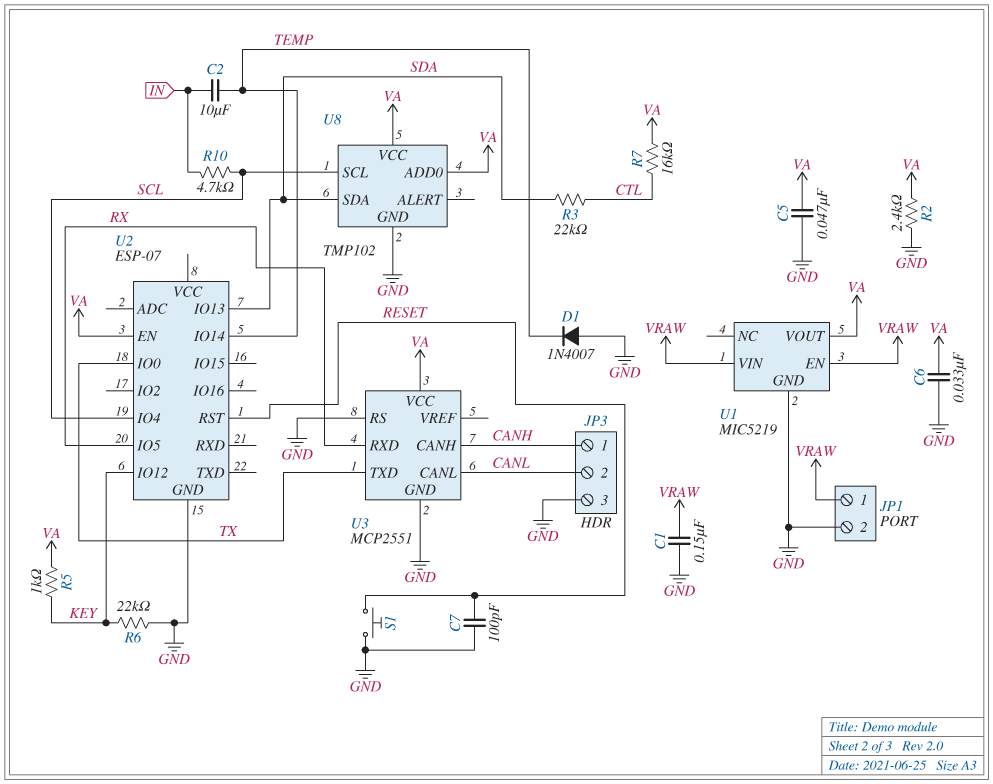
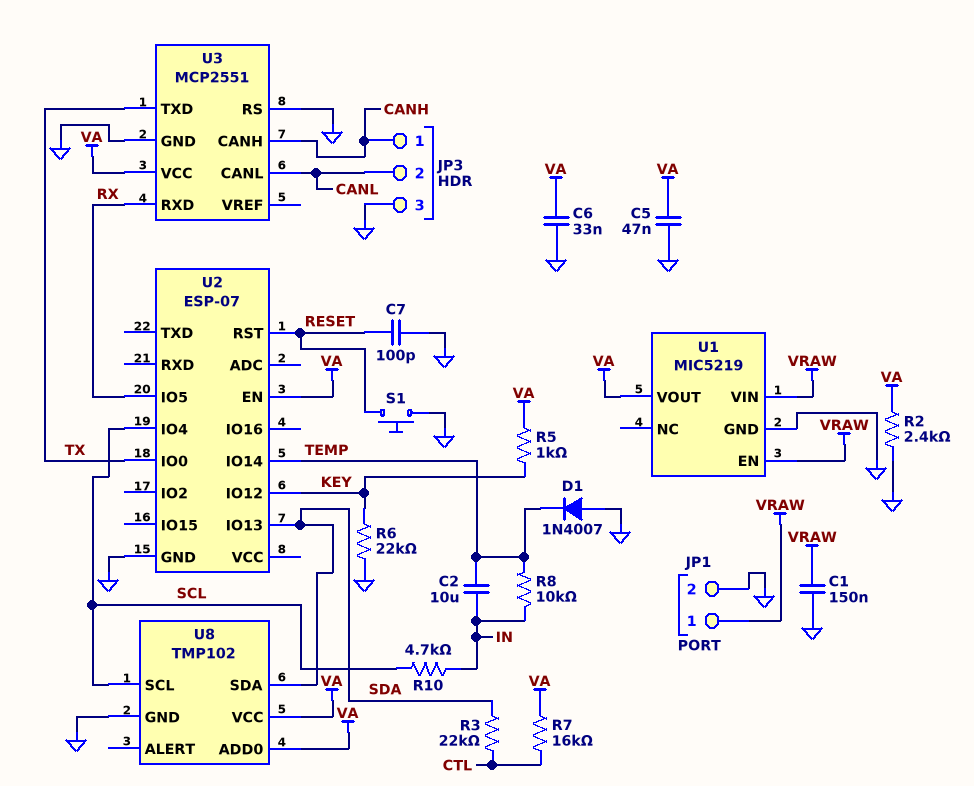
R8: none -> 10k (IN, TEMP)

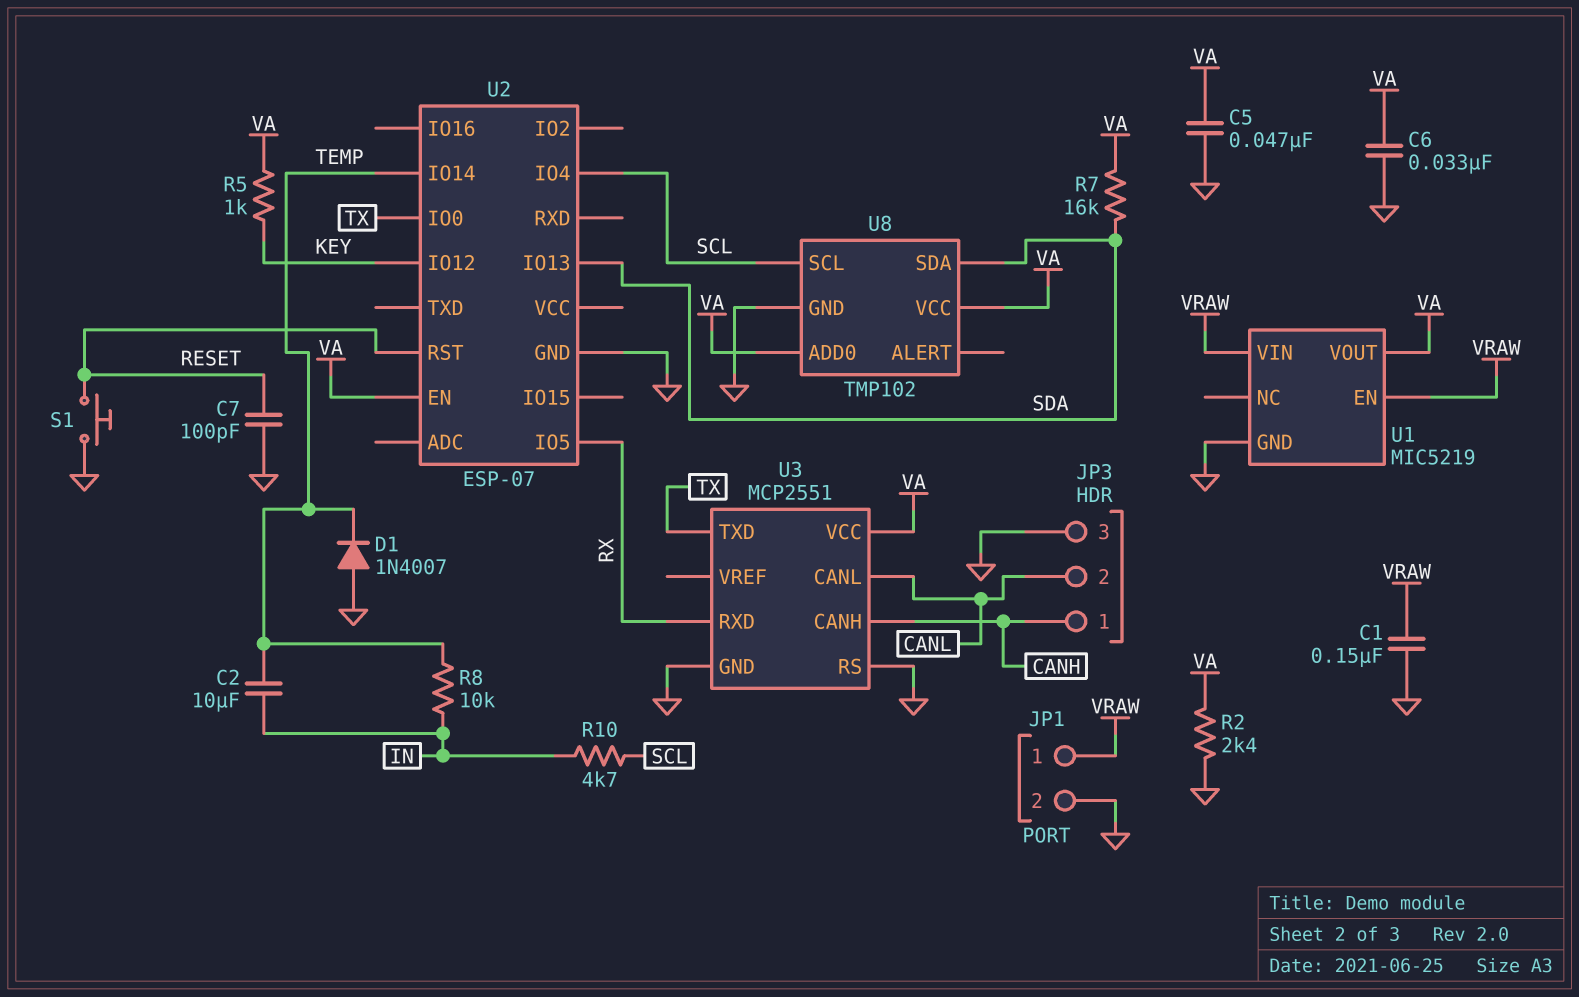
R3: 22k (CTL, SDA) -> none
R6: 22k (GND, KEY) -> none
R7: 16k (CTL, VA) -> 16k (SDA, VA)

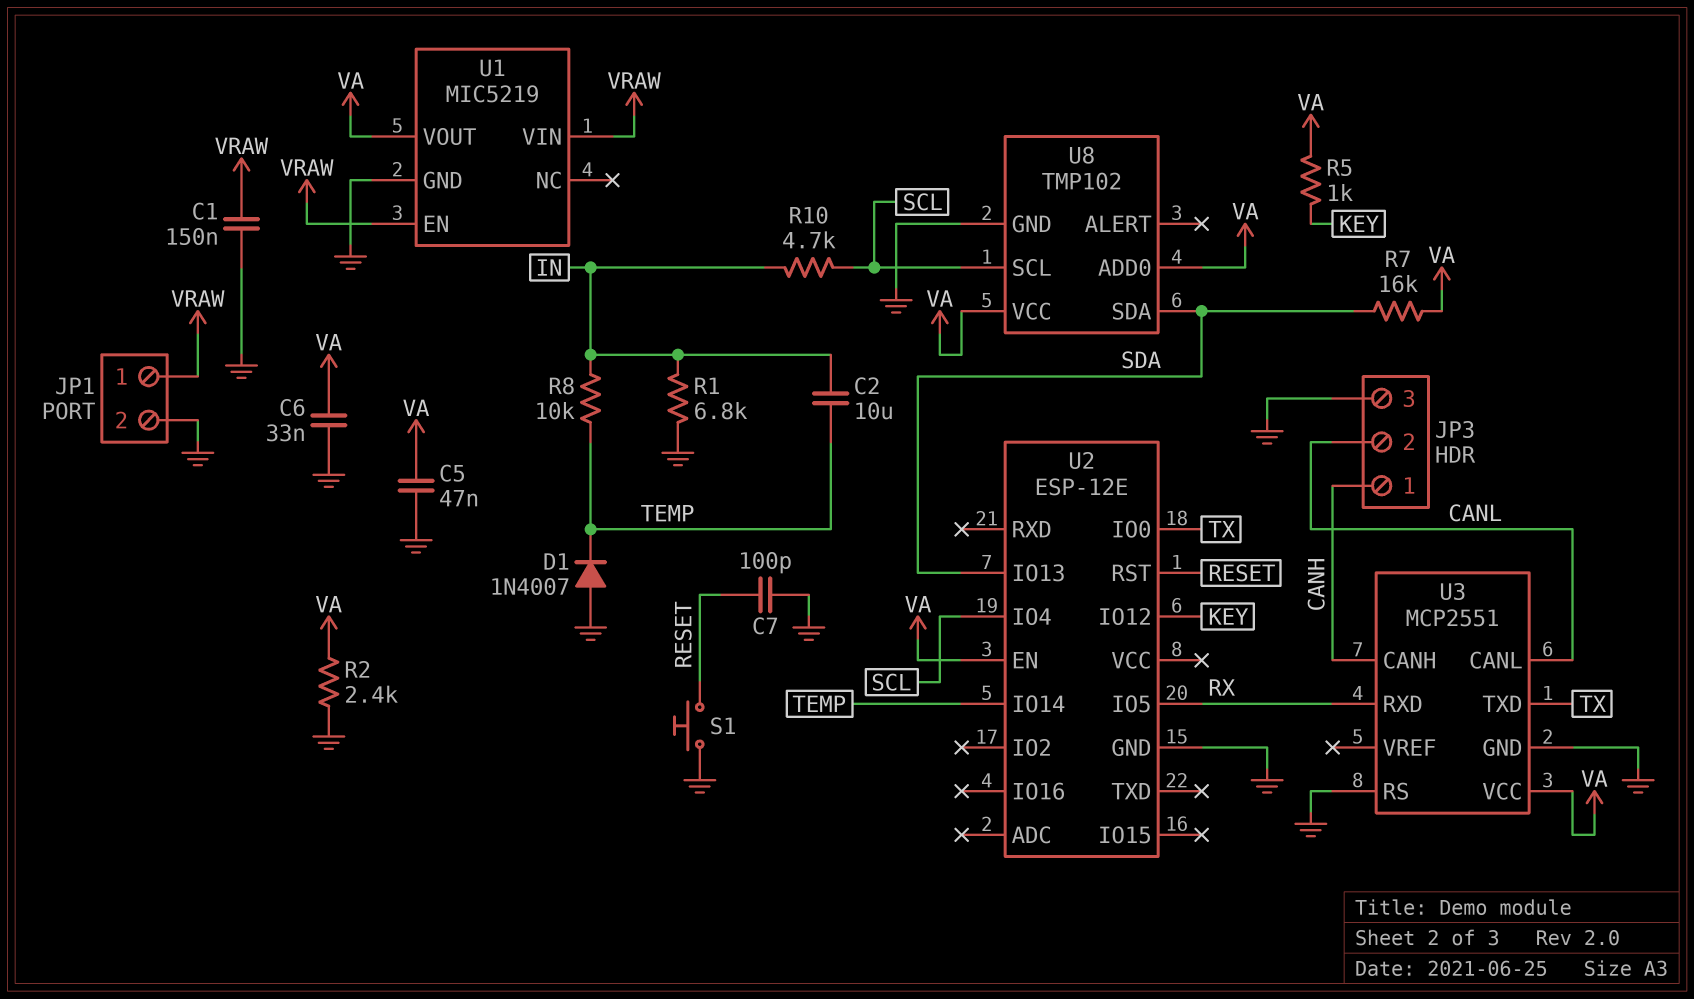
R1: none -> 6.8k (GND, IN)
U2: ESP-07 -> ESP-12E

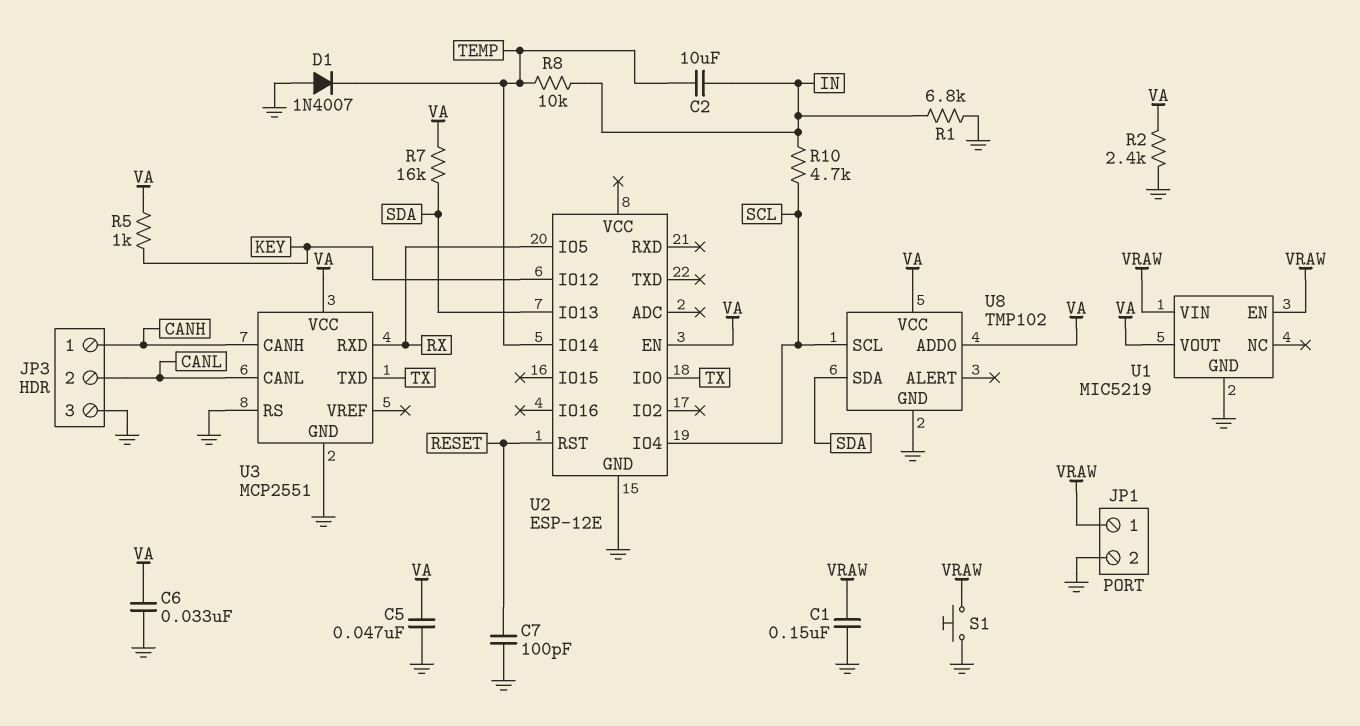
S1: button (GND, RESET) -> button (GND, VRAW)

